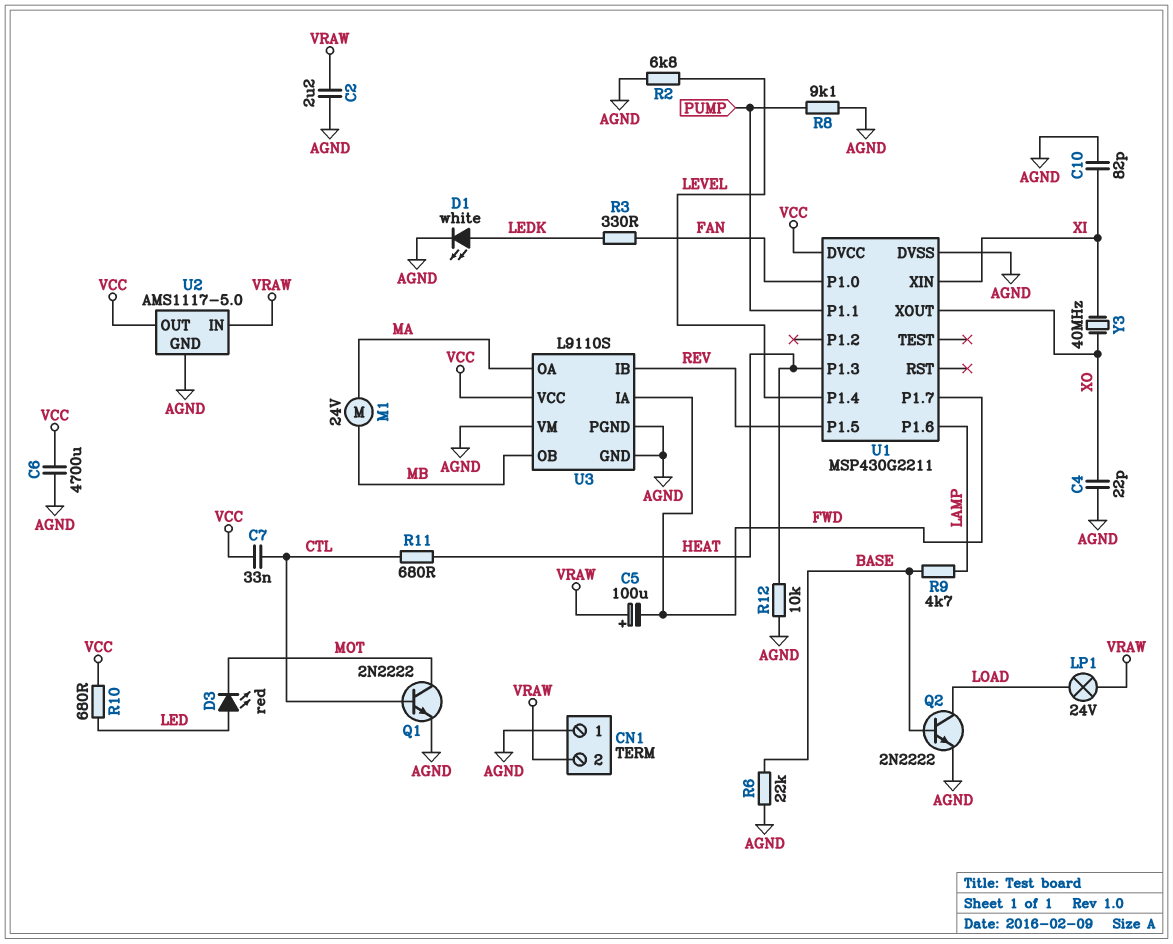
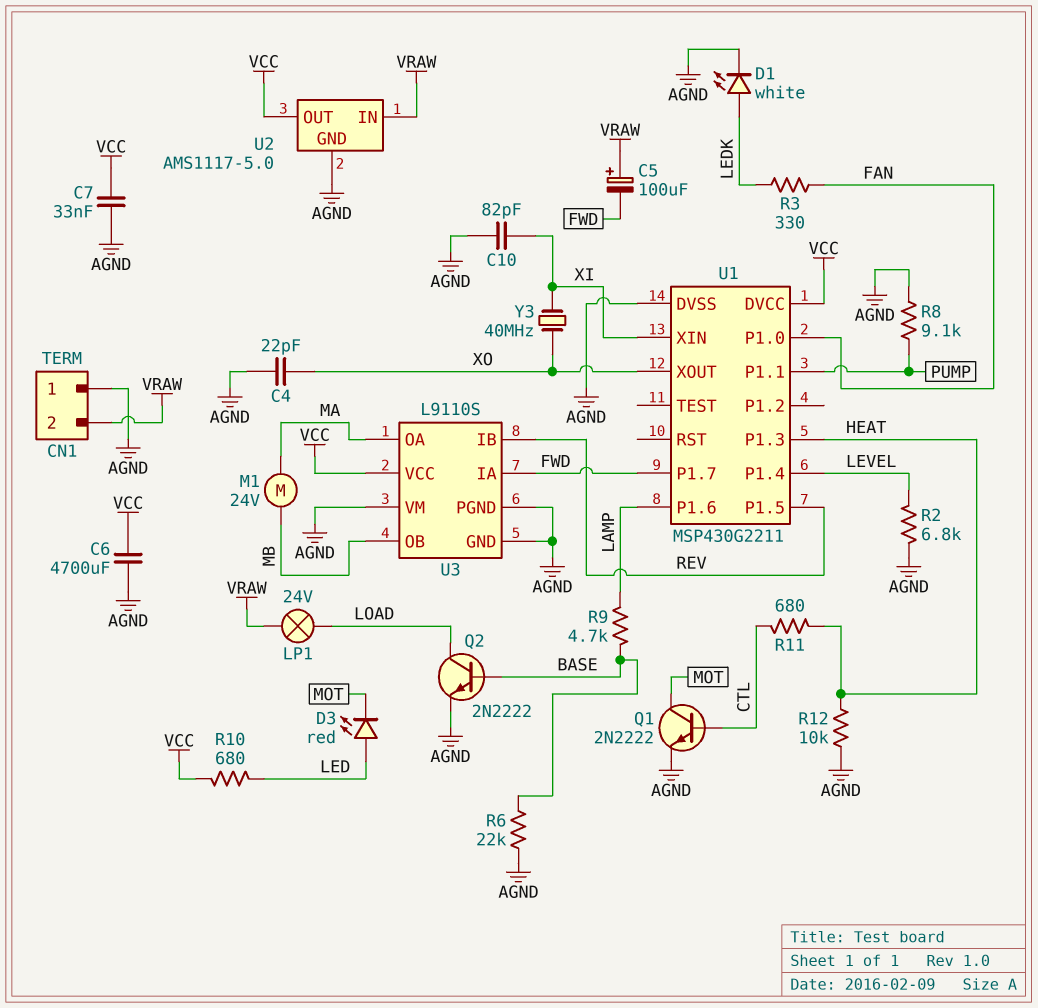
C2: 2.2uF (AGND, VRAW) -> none
C7: 33nF (CTL, VCC) -> 33nF (AGND, VCC)

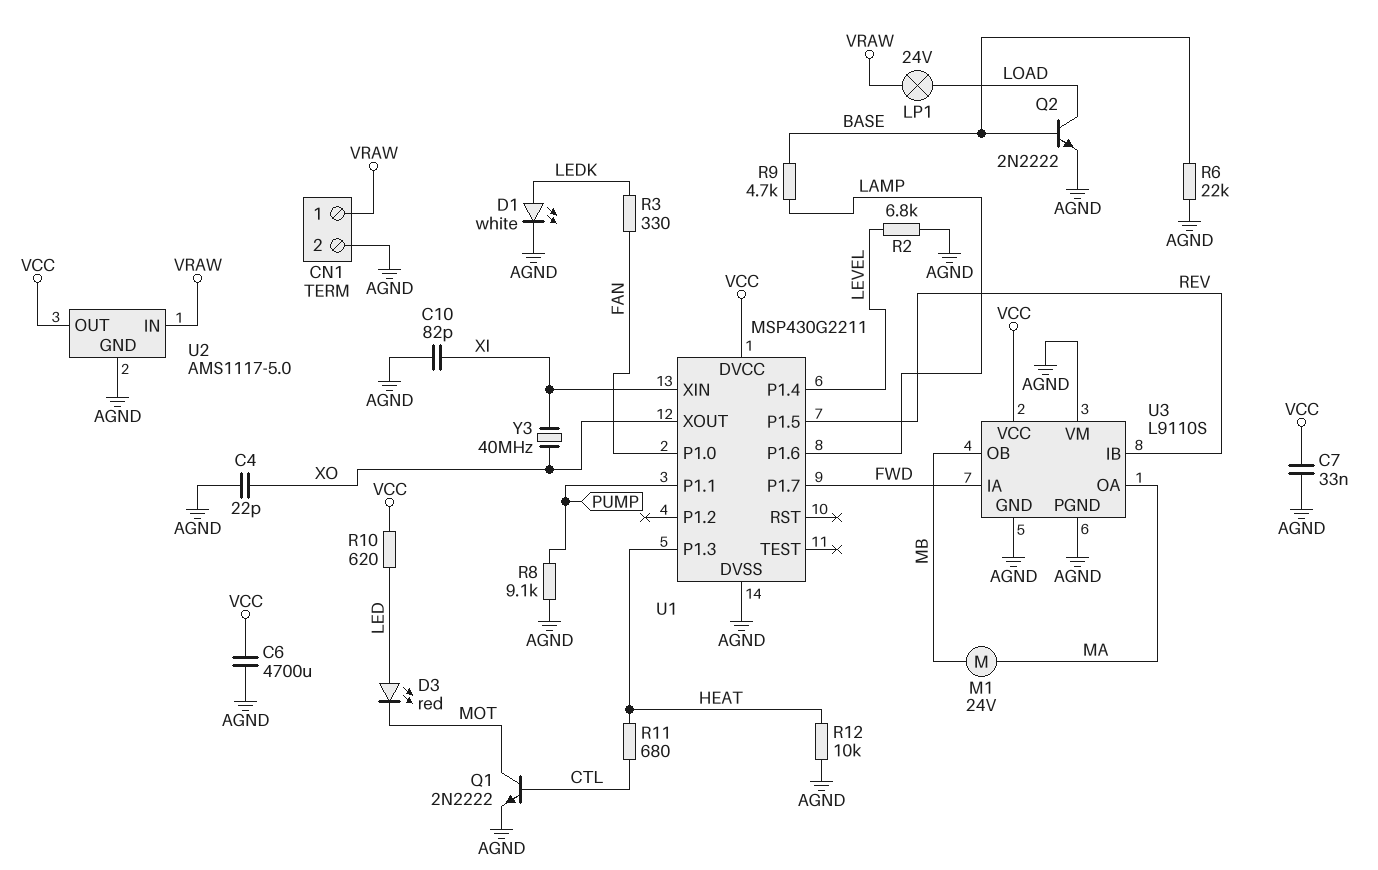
C5: 100uF (plus VRAW, minus FWD) -> none
CN1 pin 1: AGND -> VRAW
CN1 pin 2: VRAW -> AGND
R10: 680 (LED, VCC) -> 620 (LED, VCC)

